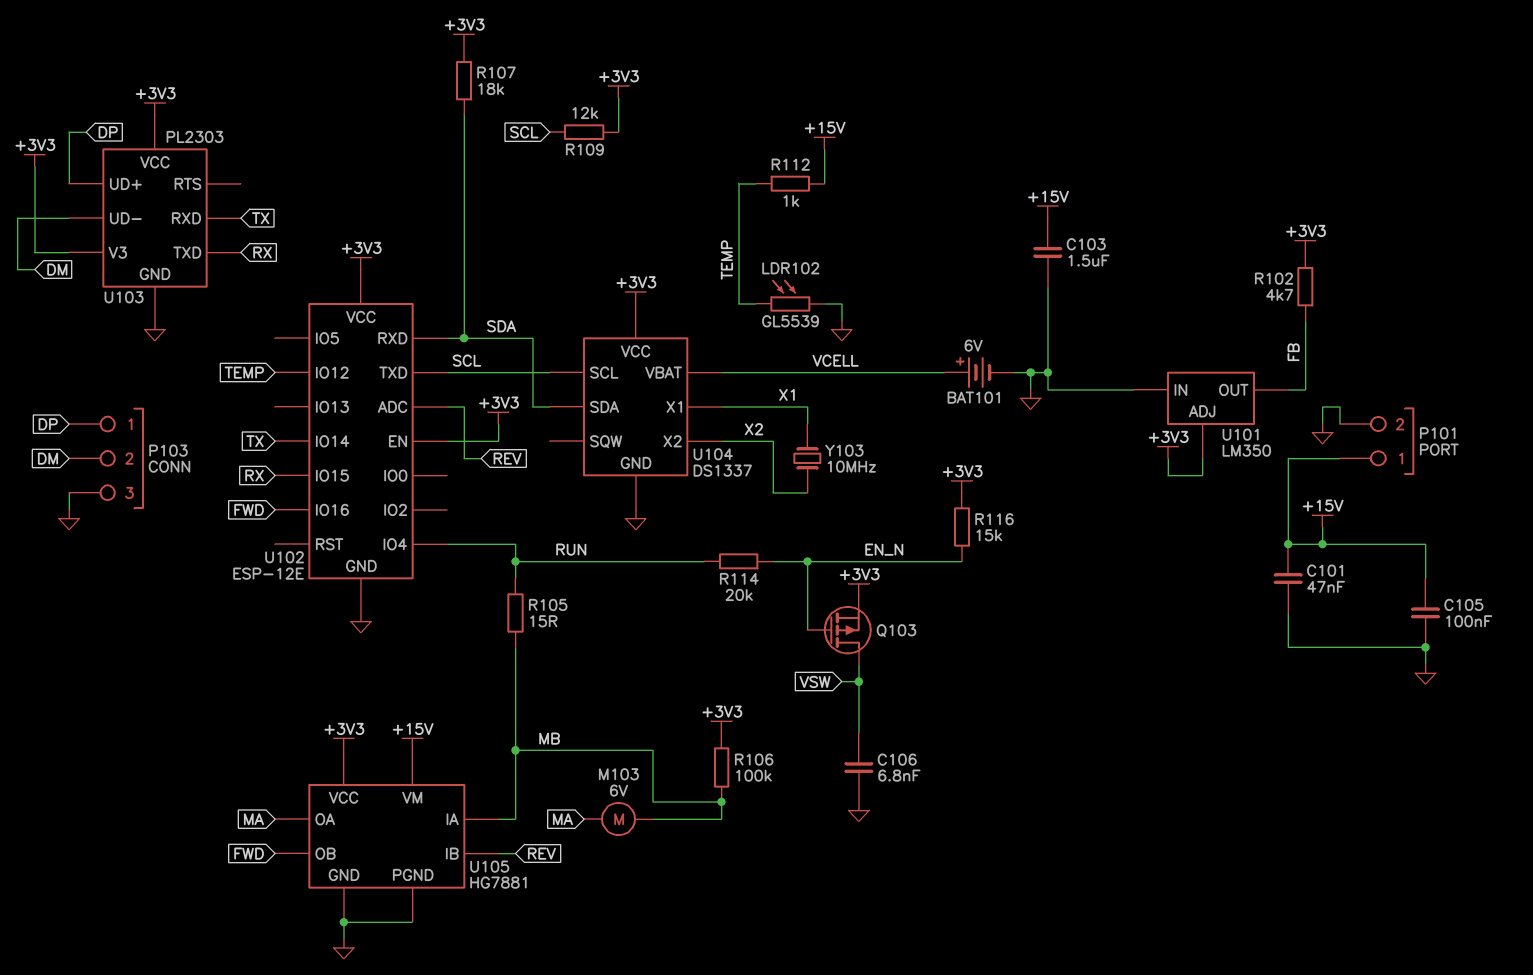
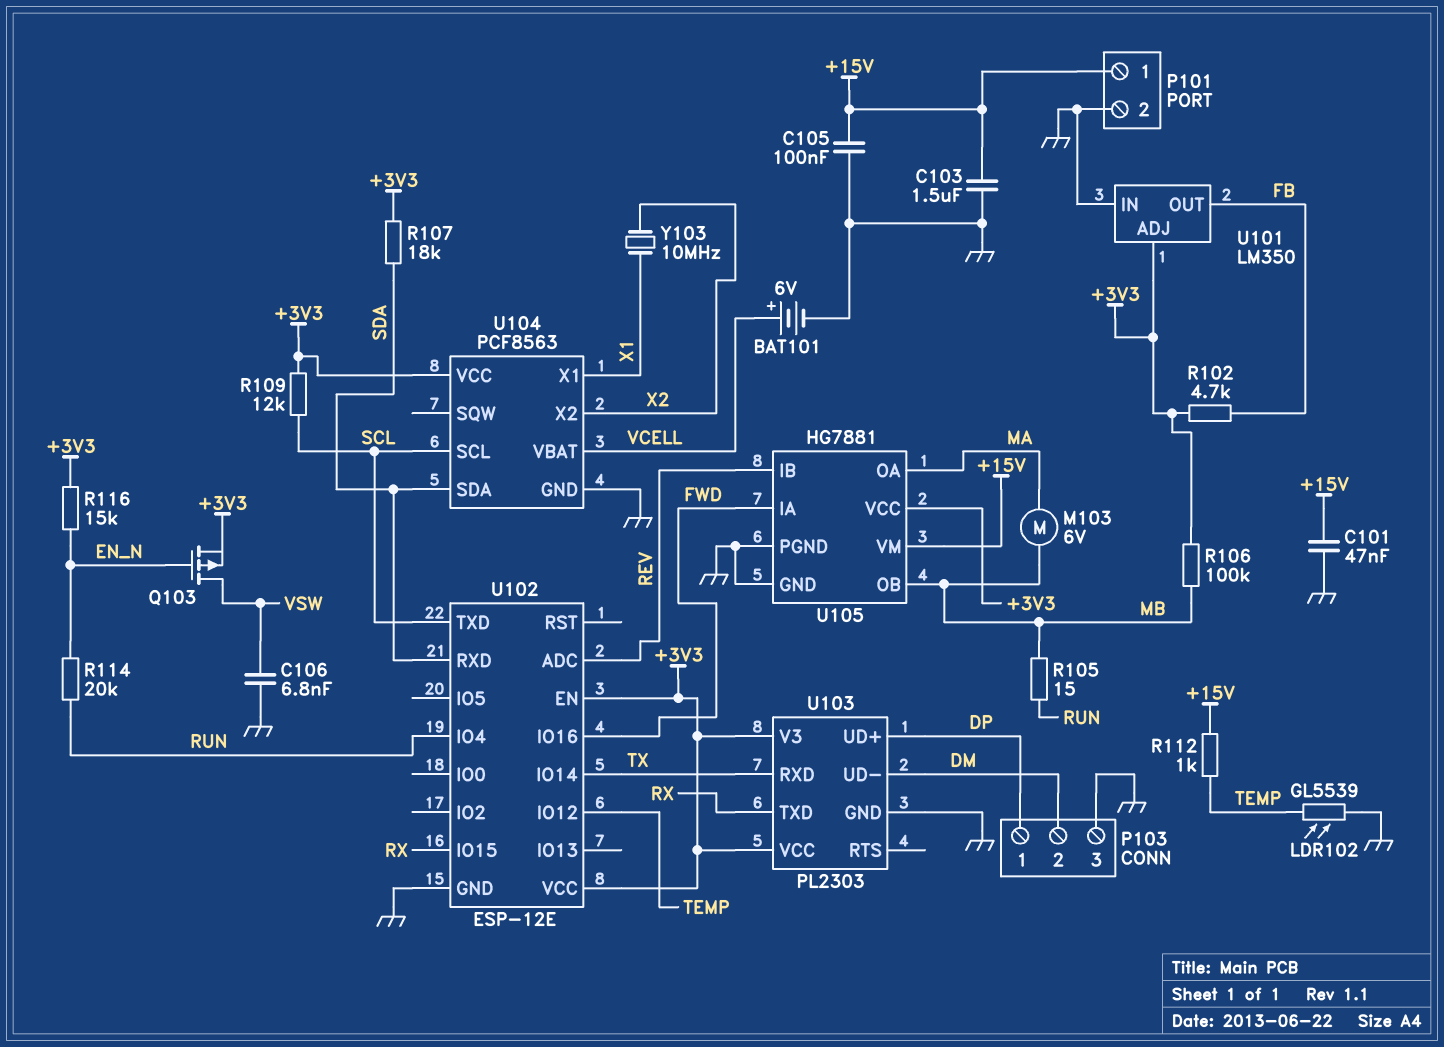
U104: DS1337 -> PCF8563
U105 pin IA: MB -> FWD
U105 pin OB: FWD -> MB

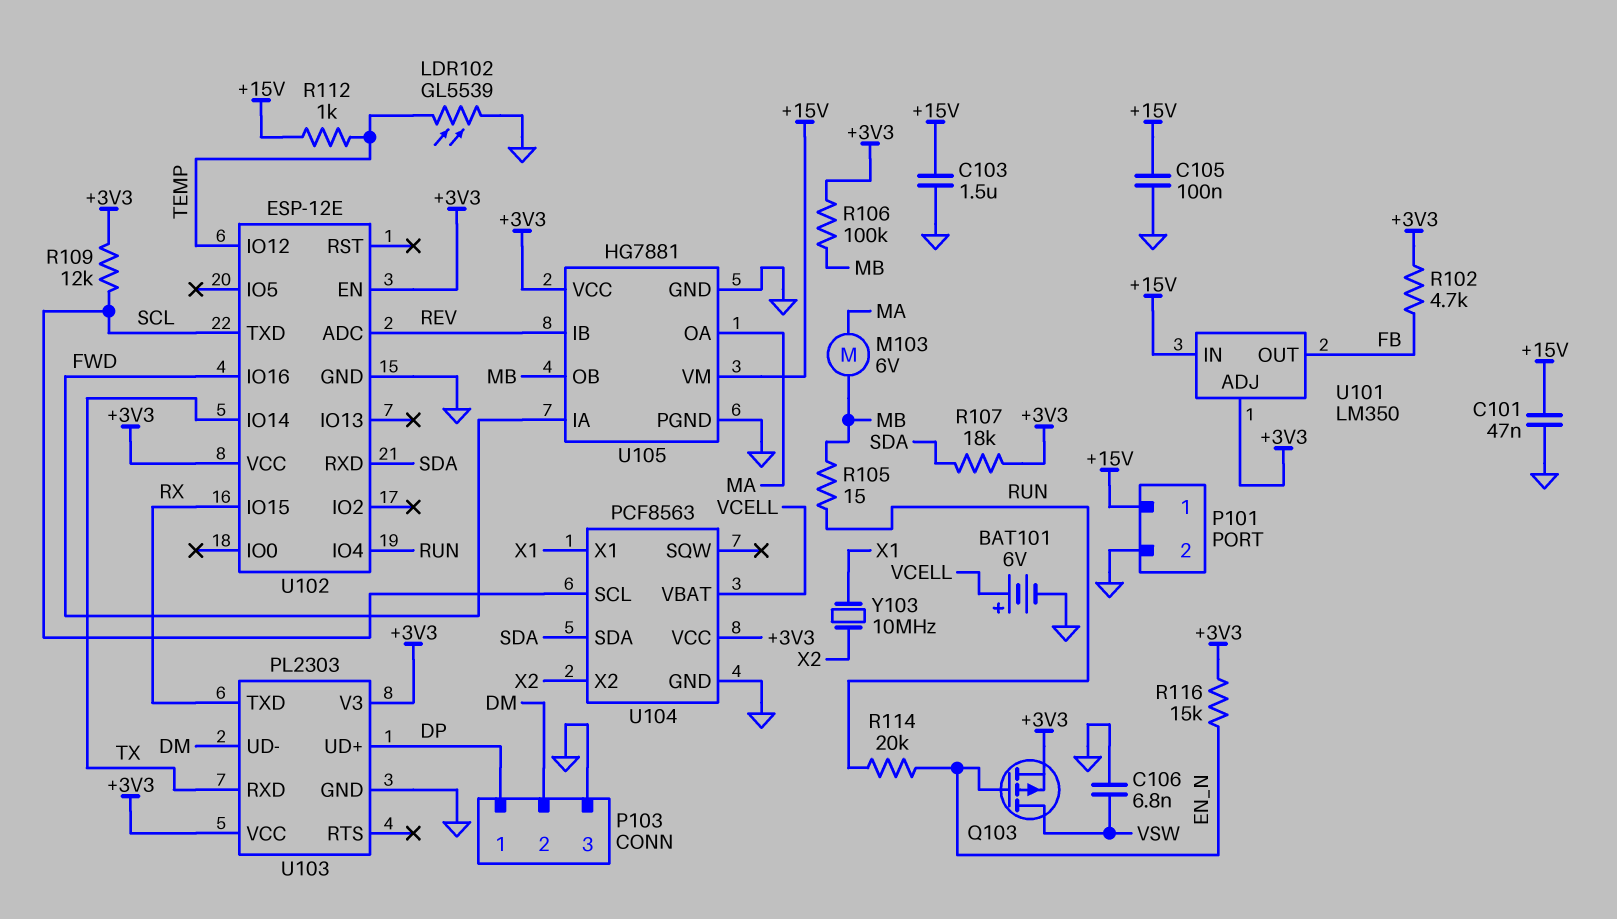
U101 pin IN: GND -> +15V

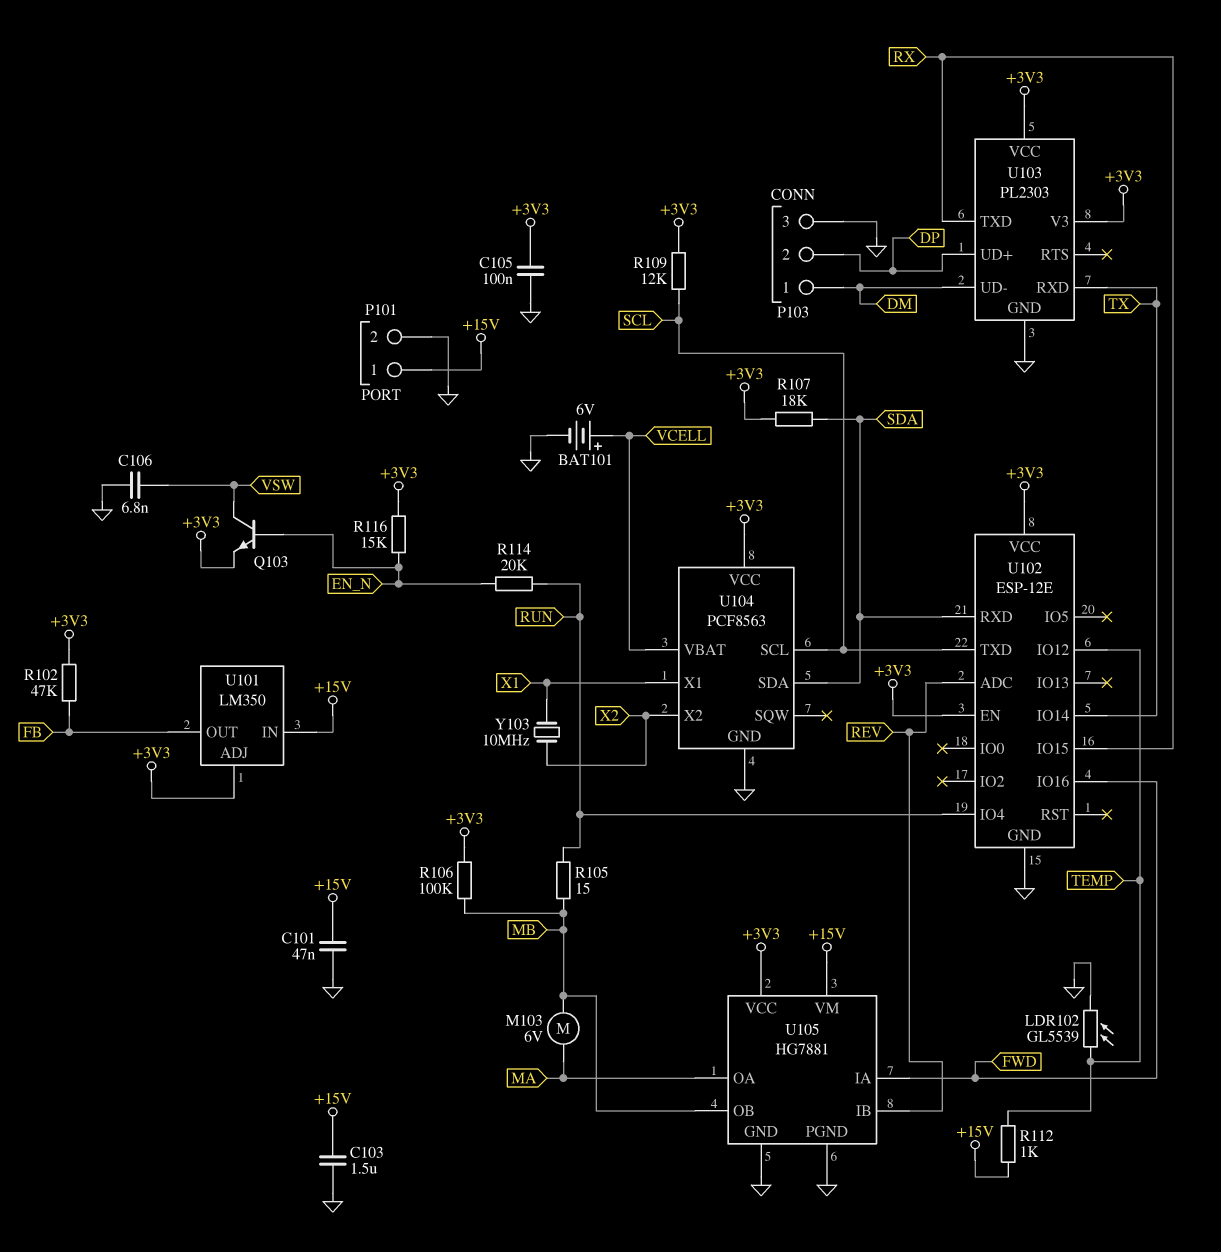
C105: 100nF (+15V, GND) -> 100nF (+3V3, GND)
P103 pin 1: DP -> DM
P103 pin 2: DM -> DP
Q103: PMOS (G EN_N, D VSW, S +3V3) -> NPN (B EN_N, C VSW, E +3V3)
R102: 4.7k (+3V3, FB) -> 47k (+3V3, FB)

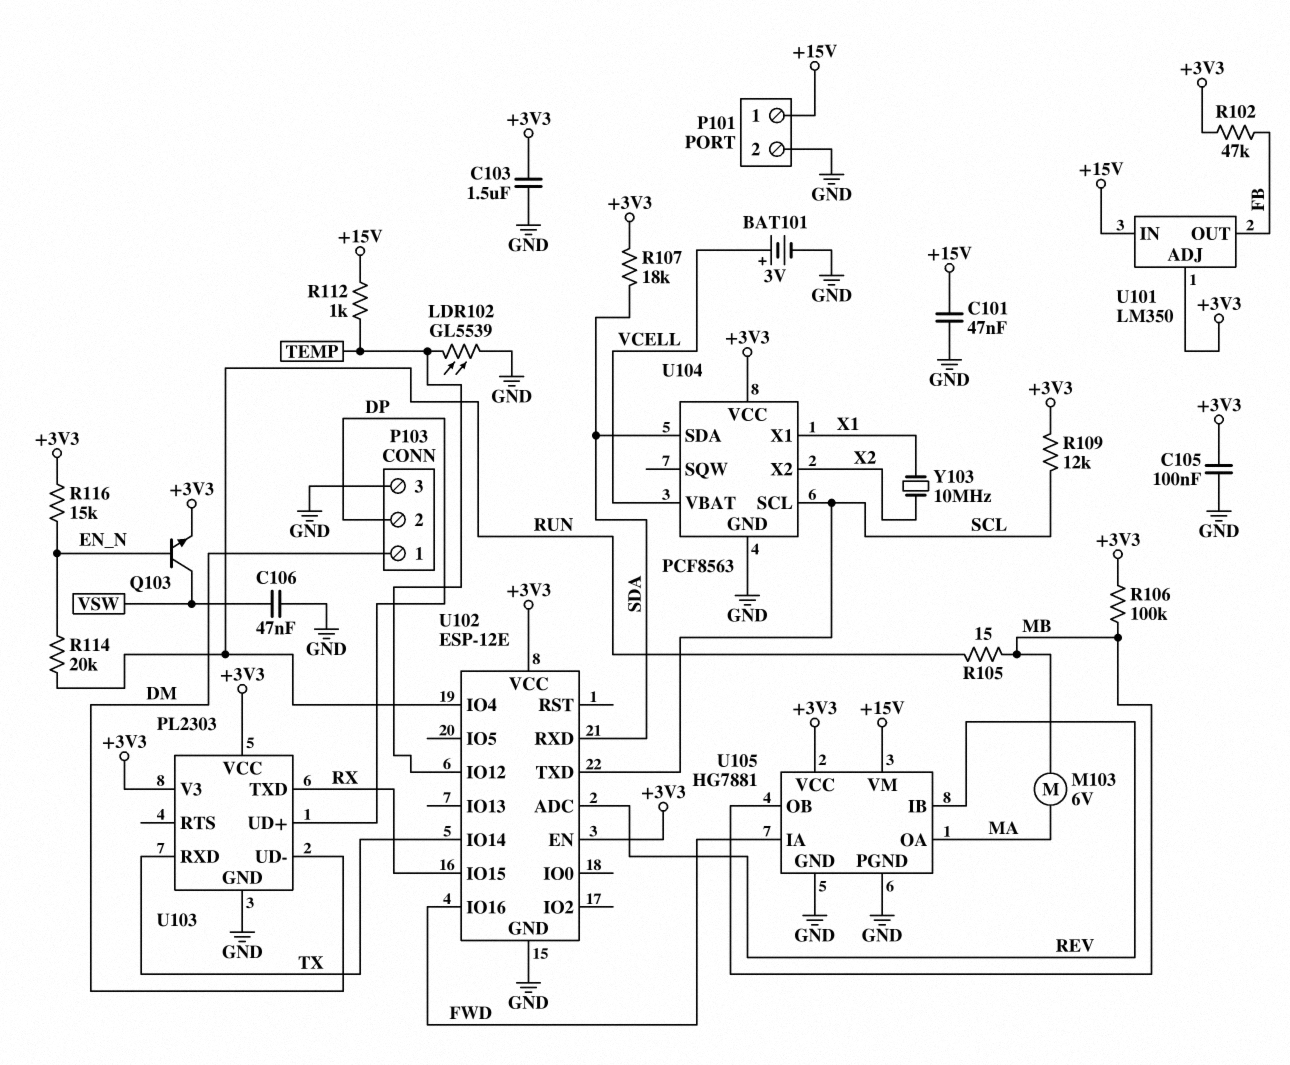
BAT101: 6V (plus VCELL, minus GND) -> 3V (plus VCELL, minus GND)
C103: 1.5uF (+15V, GND) -> 1.5uF (+3V3, GND)
C106: 6.8nF (GND, VSW) -> 47nF (GND, VSW)

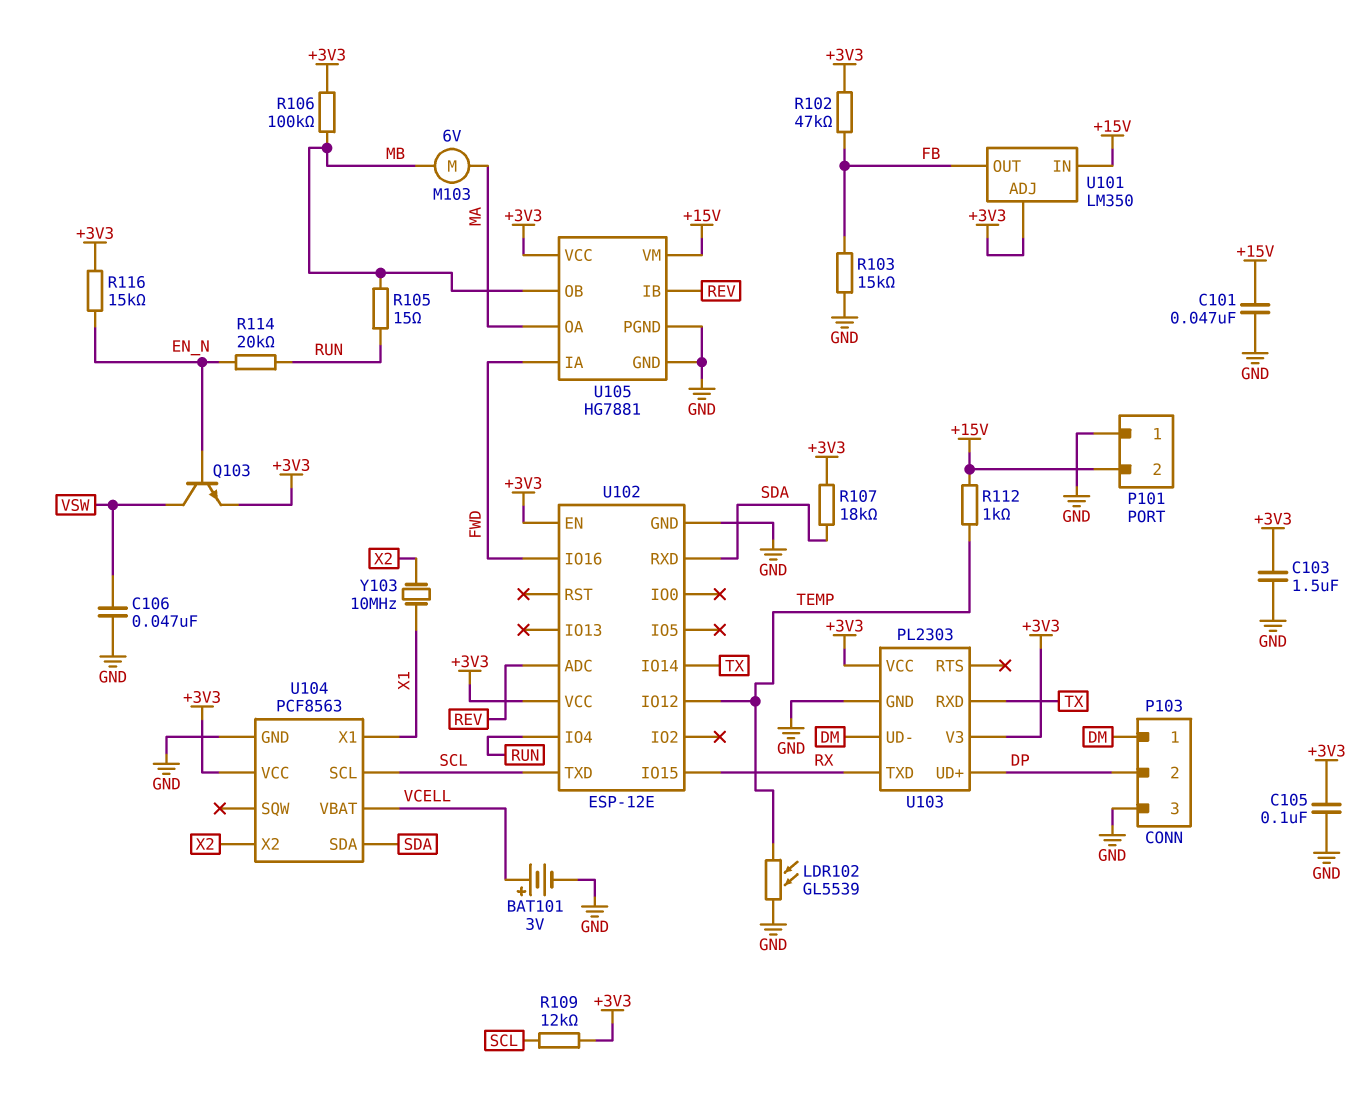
P101 pin 1: +15V -> GND
P101 pin 2: GND -> +15V
R103: none -> 15k (FB, GND)

